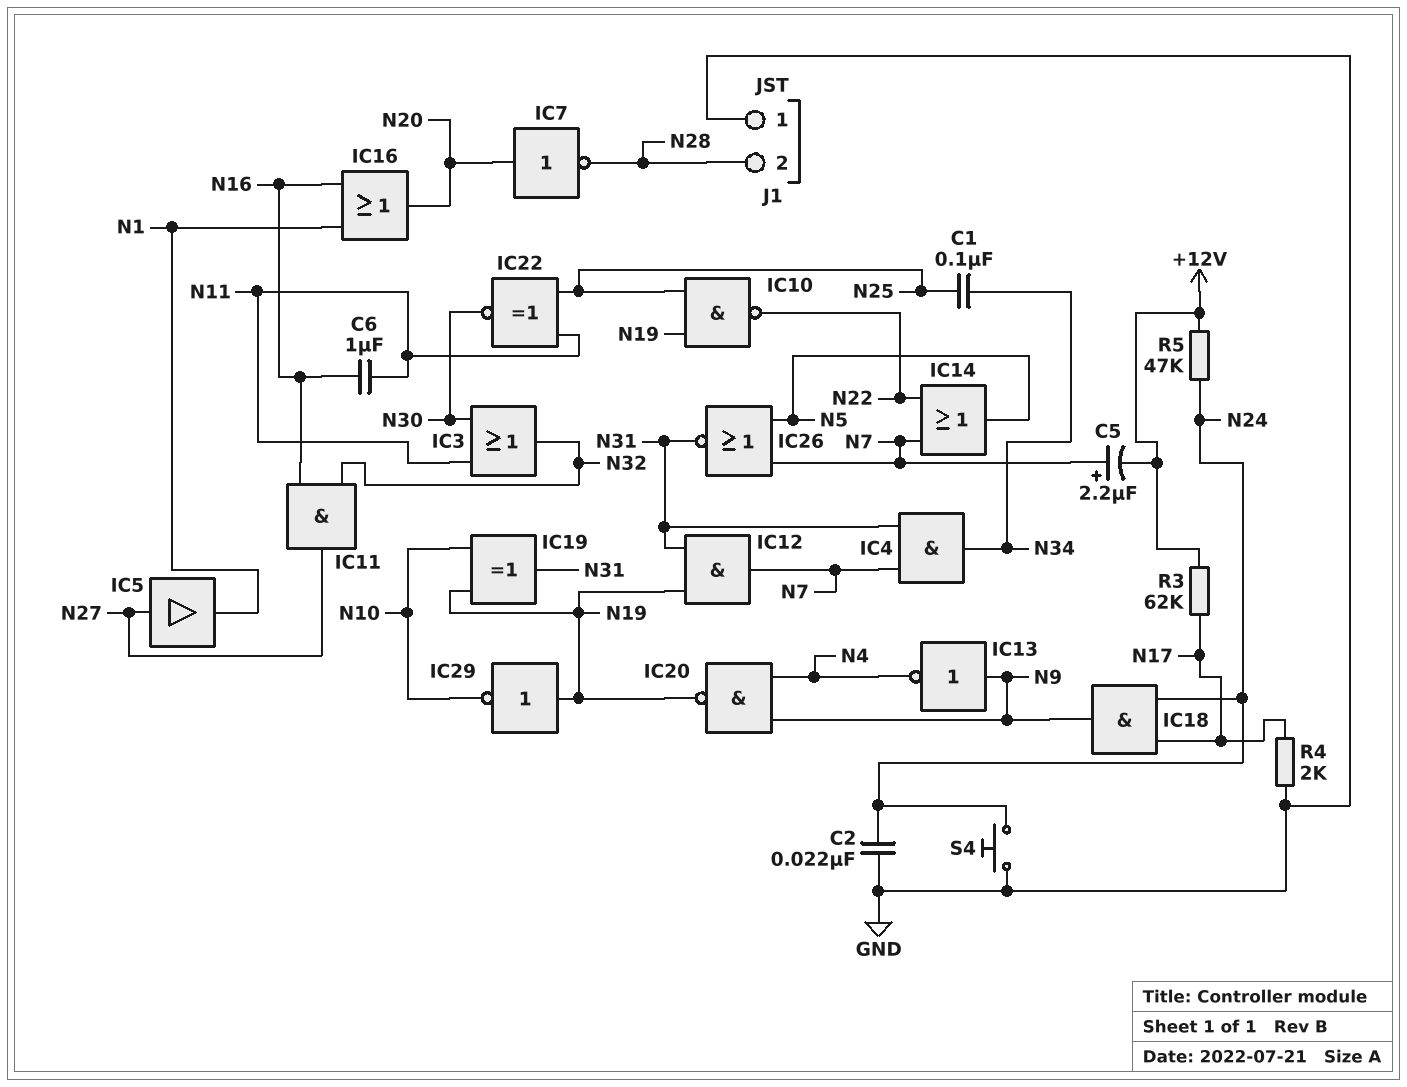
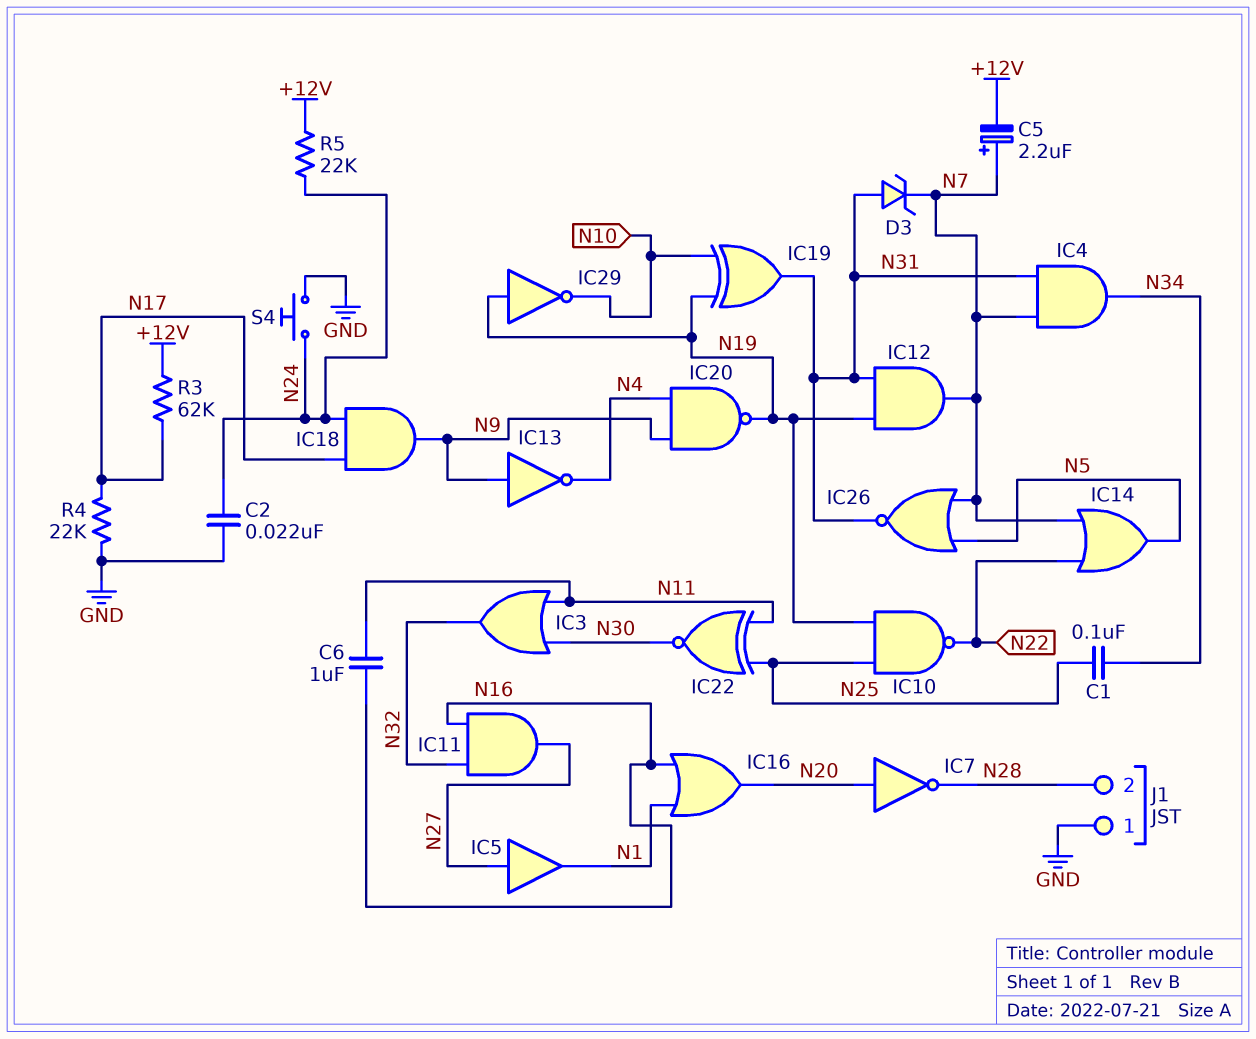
D3: none -> zener (A N31, K N7)
R4: 2k (GND, N17) -> 22k (GND, N17)
R5: 47k (+12V, N24) -> 22k (+12V, N24)

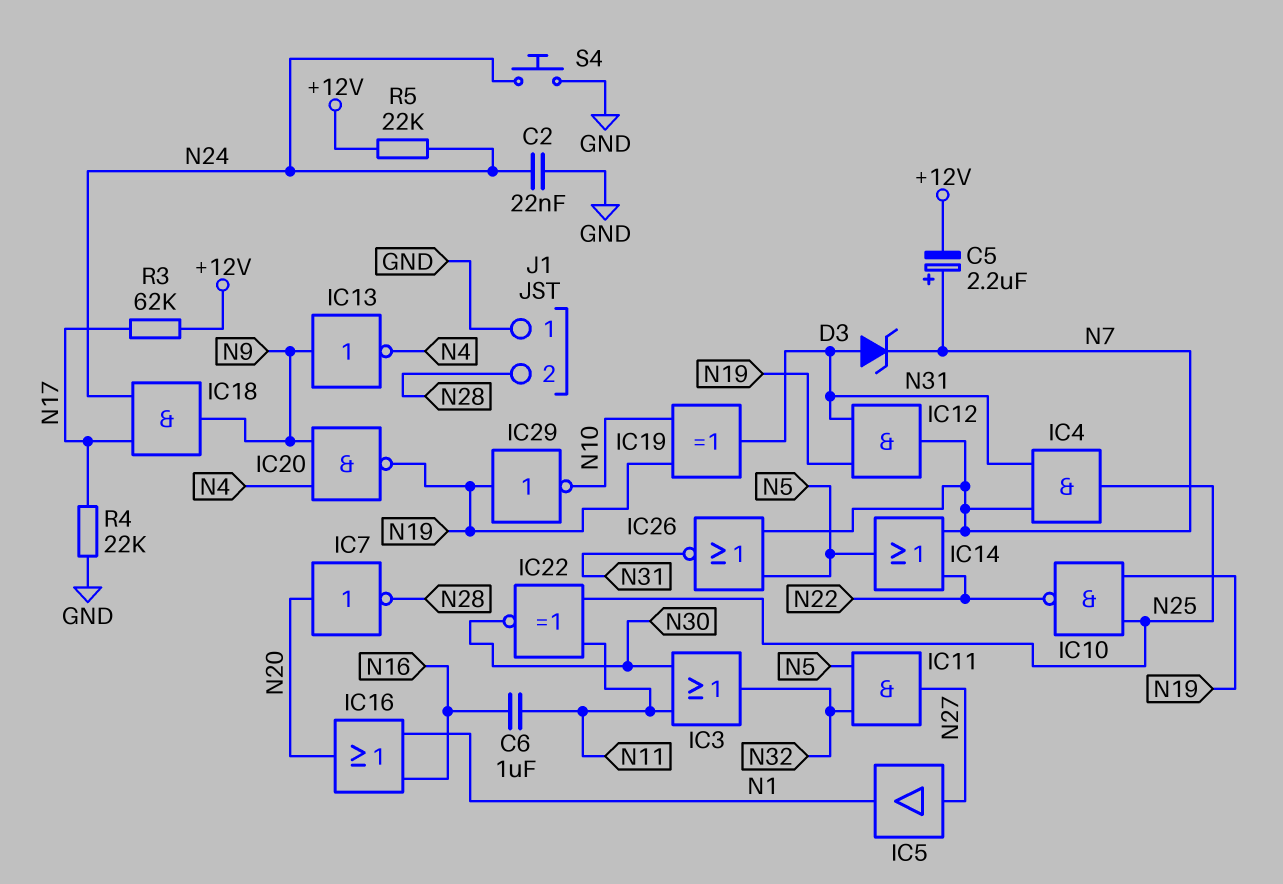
C1: 100nF (N25, N34) -> none
IC4: AND (in N7, in N31, out N34) -> AND (in N7, in N31, out N25)
IC11: AND (in N16, in N32, out N27) -> AND (in N5, in N32, out N27)

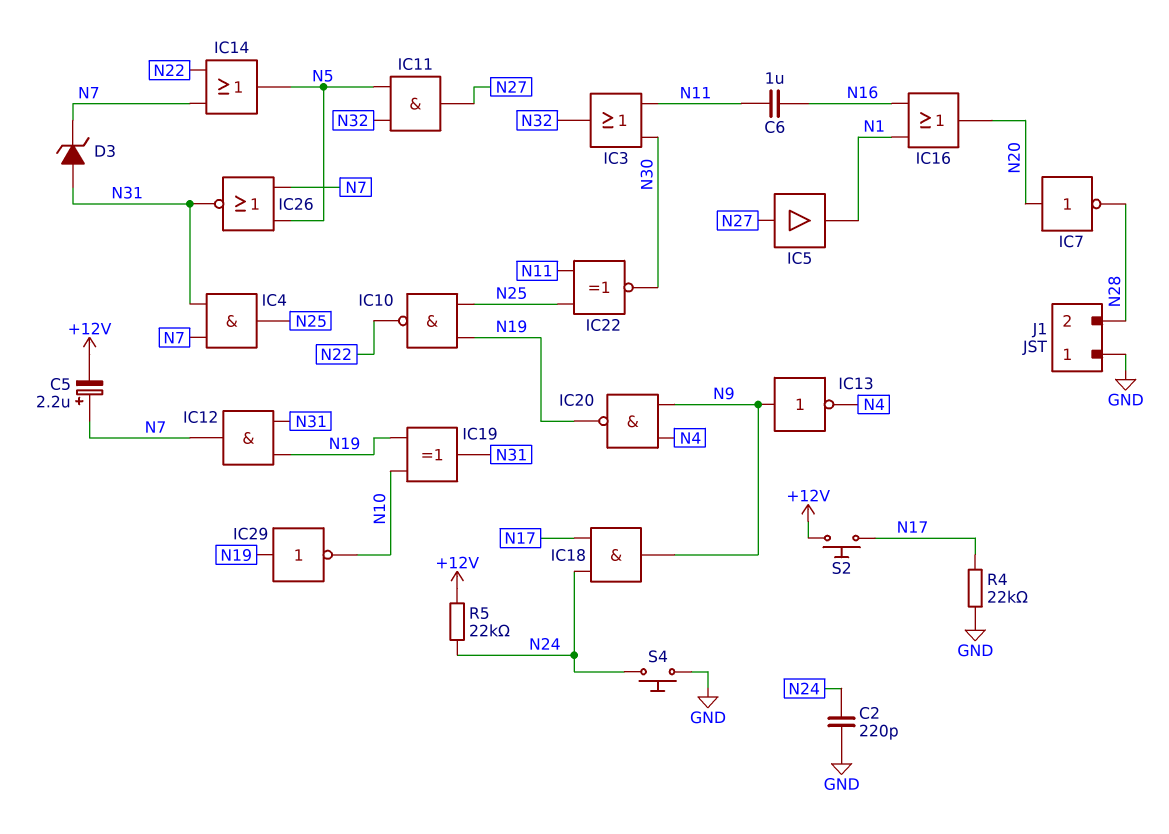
C2: 22nF (GND, N24) -> 220pF (GND, N24)
R3: 62k (+12V, N17) -> none
S2: none -> button (+12V, N17)

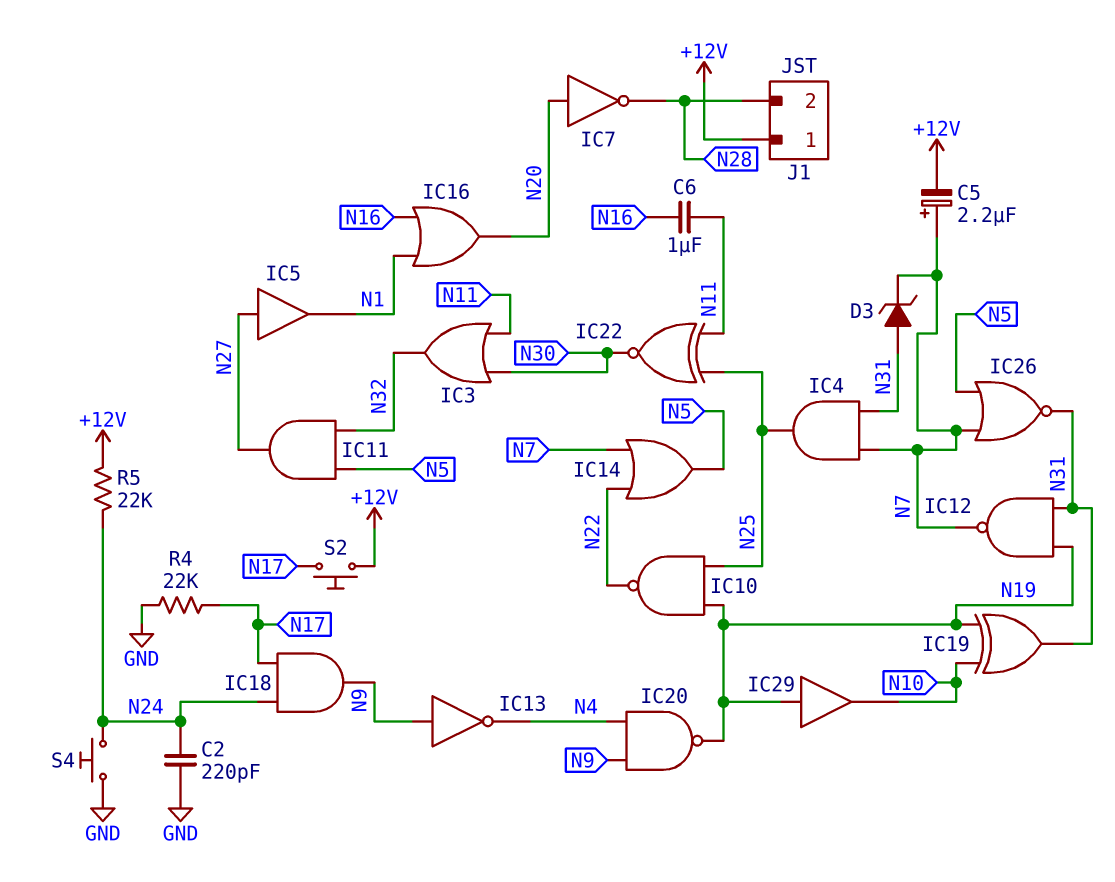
IC12: AND (in N19, in N31, out N7) -> NAND (in N19, in N31, out N7)
IC29: NOT (in N19, out N10) -> buffer (in N19, out N10)
J1 pin 1: GND -> +12V

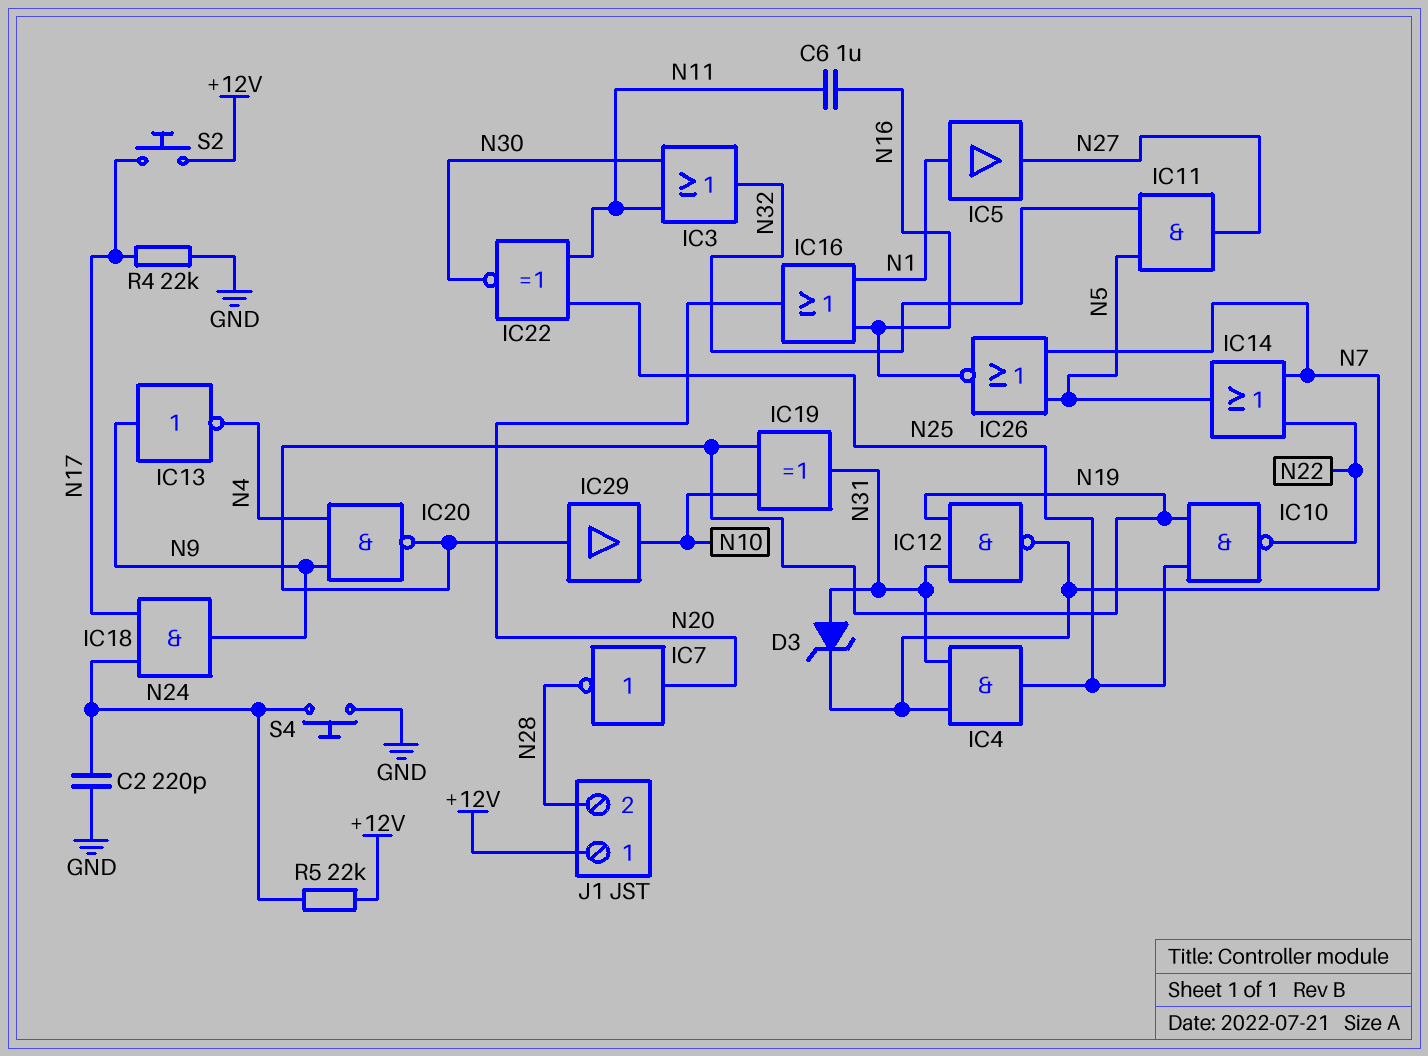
C5: 2.2uF (plus N7, minus +12V) -> none
IC5: buffer (in N27, out N1) -> buffer (in N1, out N27)
IC26: NOR (in N5, in N7, out N31) -> NOR (in N5, in N7, out N16)

